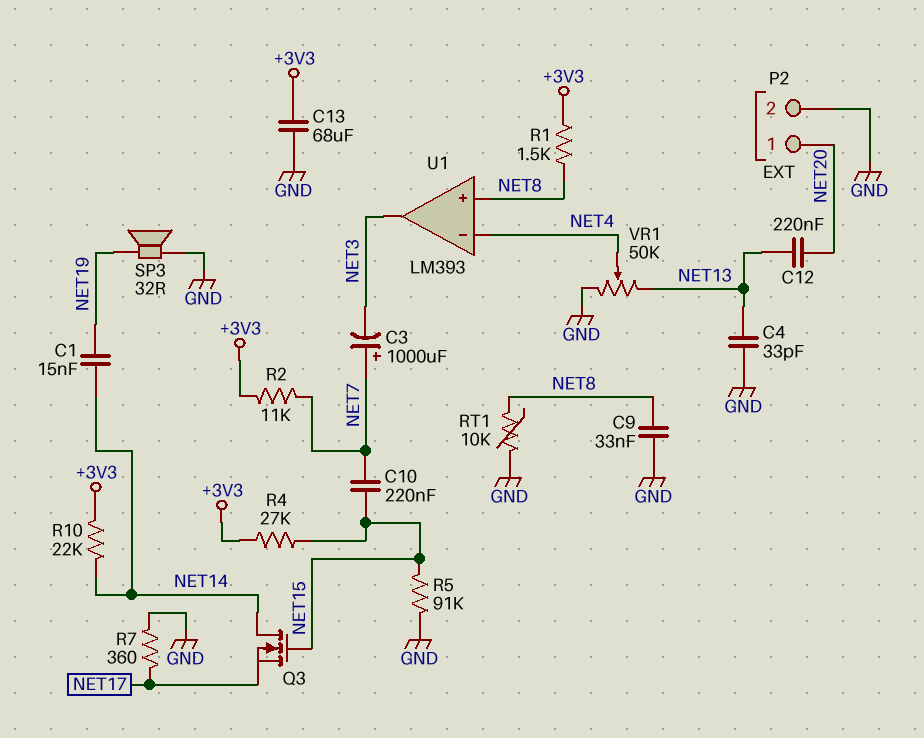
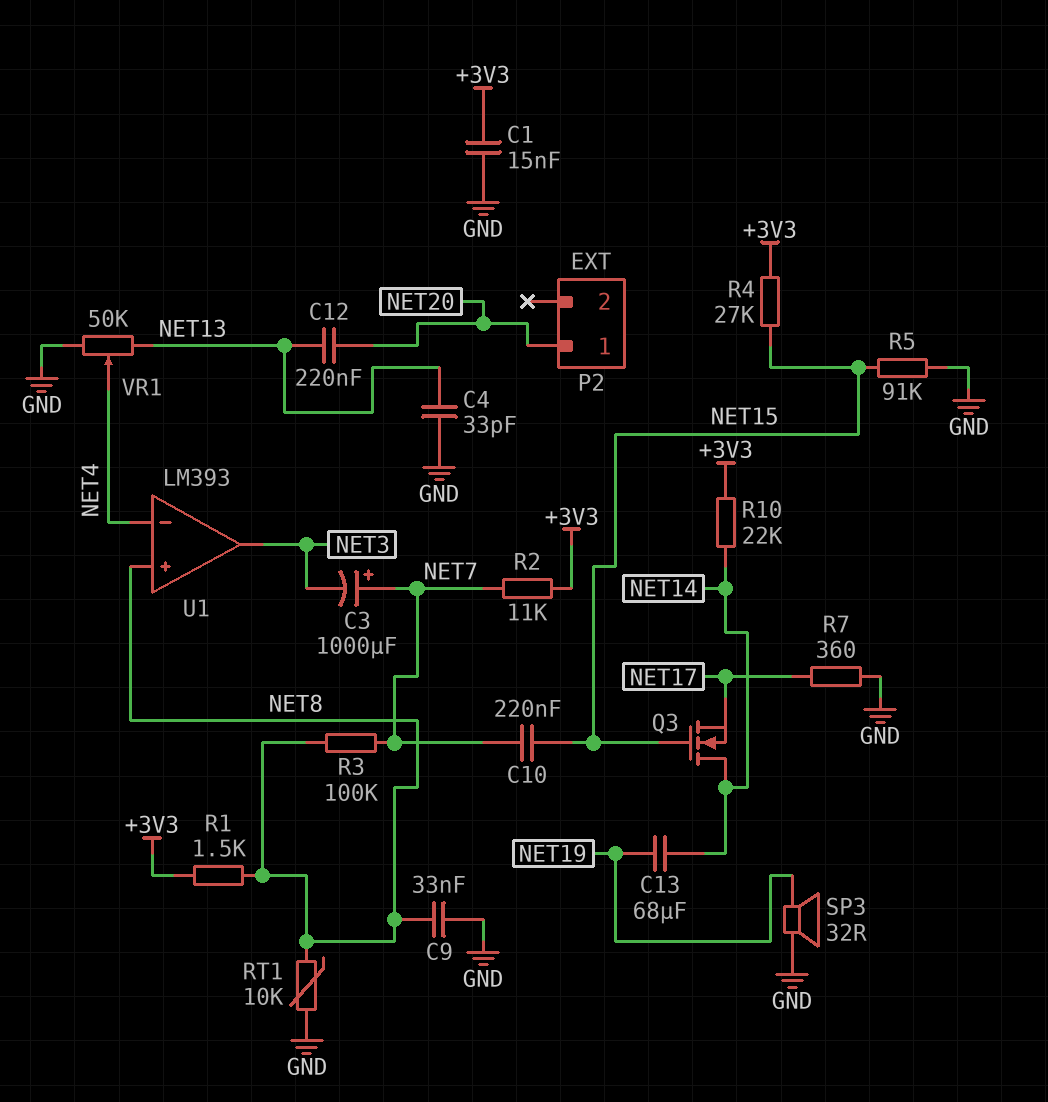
C1: 15nF (NET14, NET19) -> 15nF (+3V3, GND)
C13: 68uF (+3V3, GND) -> 68uF (NET14, NET19)
P2 pin 2: GND -> none
R3: none -> 100k (NET7, NET8)

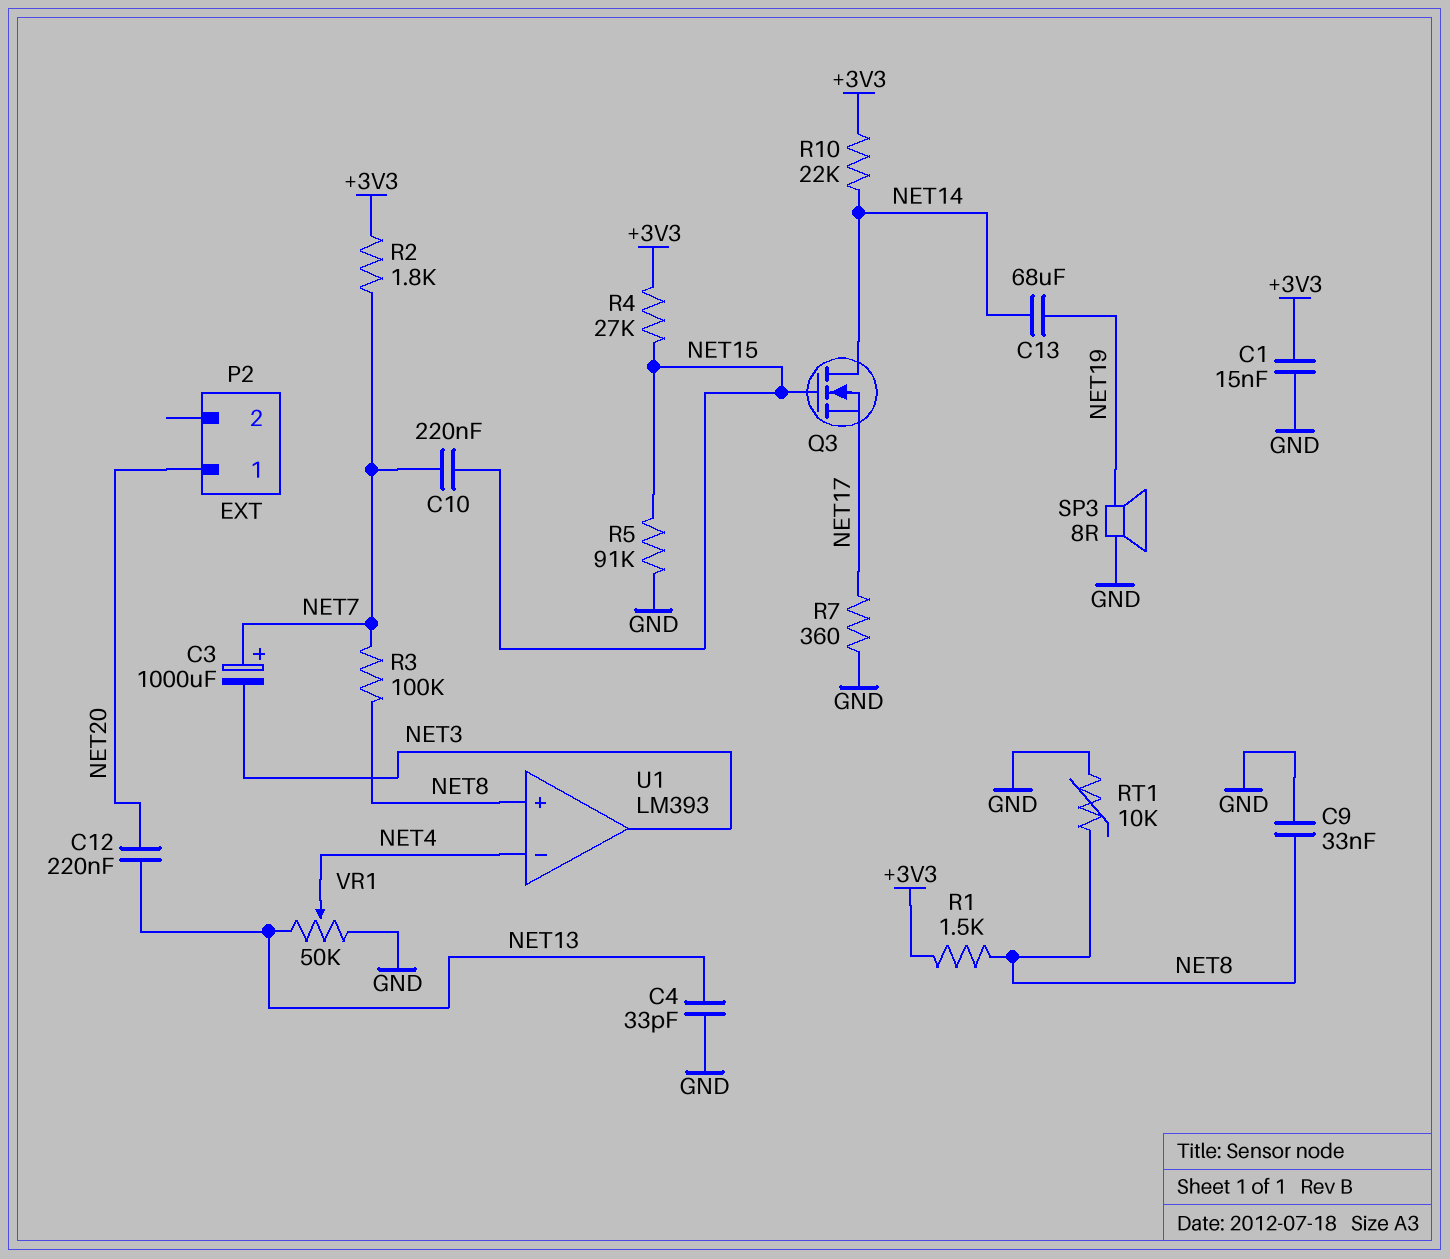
R2: 11k (+3V3, NET7) -> 1.8k (+3V3, NET7)
SP3: speaker 32R (GND, NET19) -> speaker 8R (GND, NET19)

